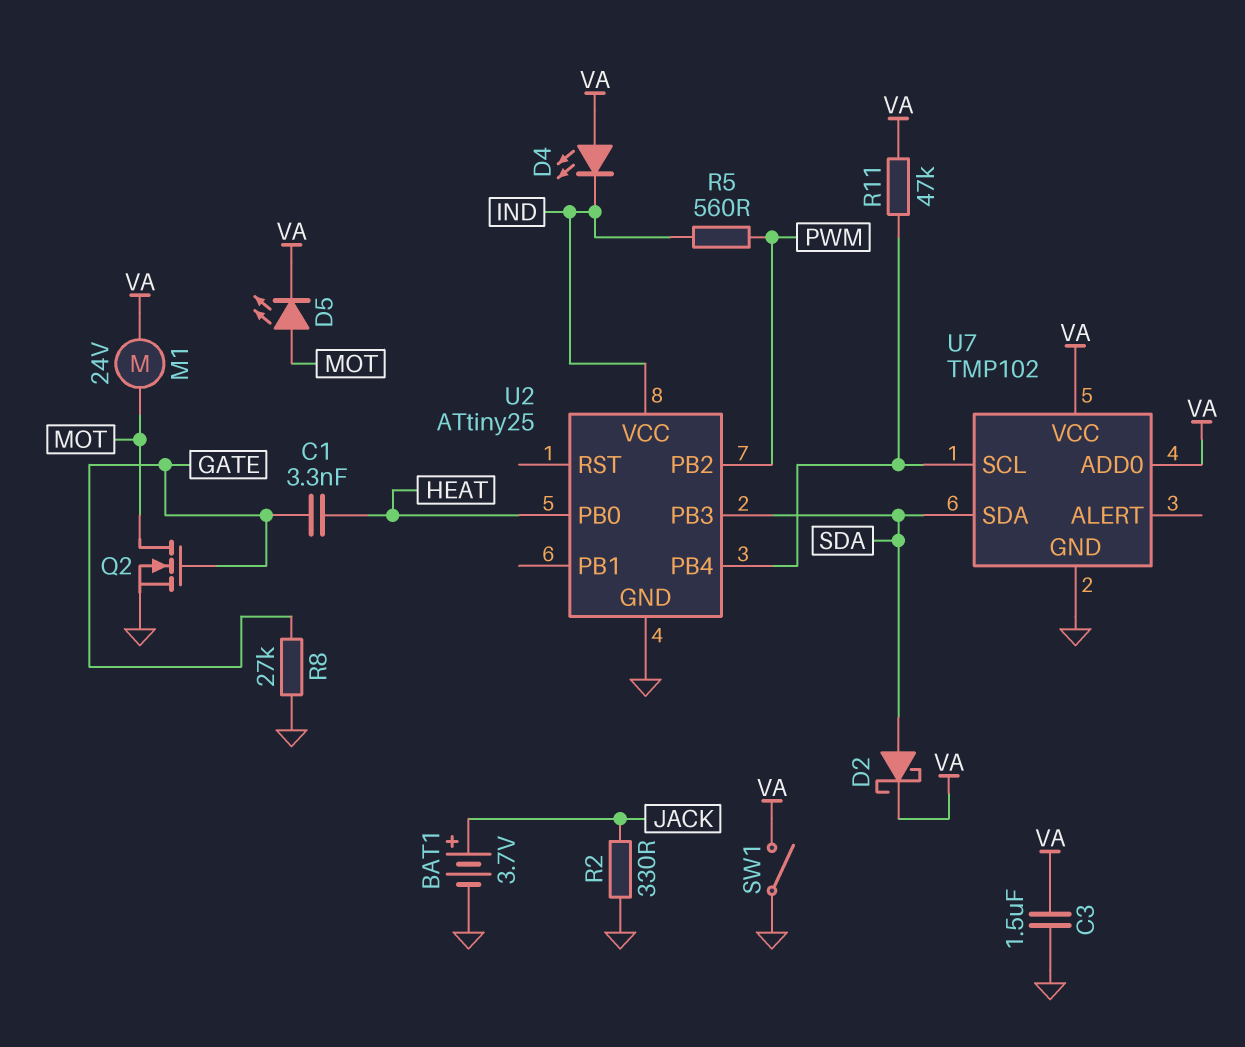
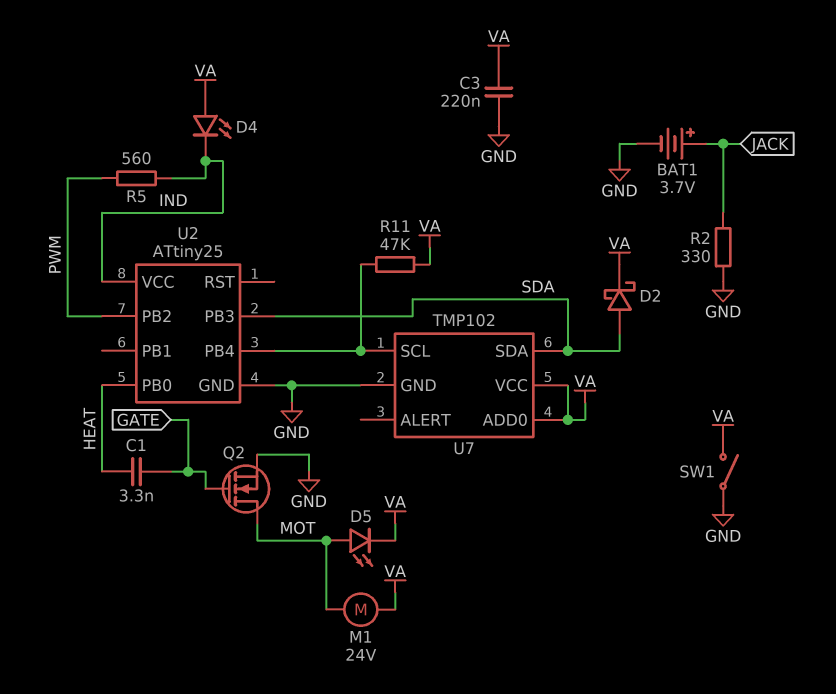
C3: 1.5uF (GND, VA) -> 220nF (GND, VA)
R8: 27k (GATE, GND) -> none

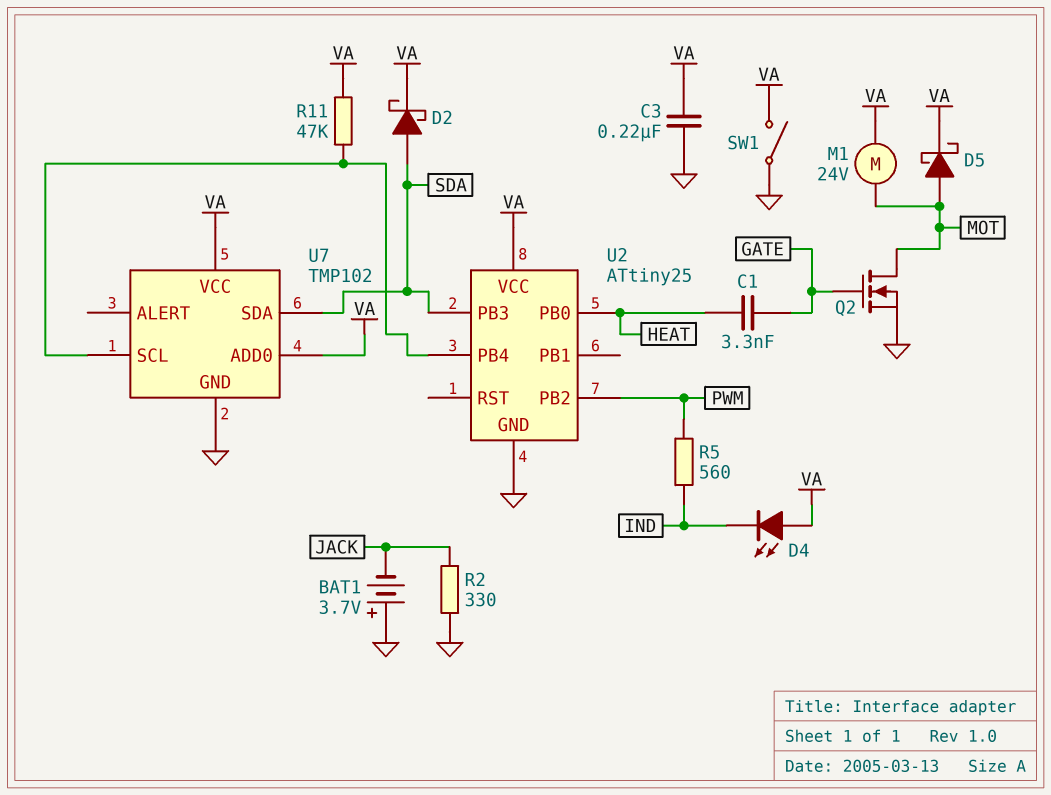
BAT1: 3.7V (plus JACK, minus GND) -> 3.7V (plus GND, minus JACK)
D5: LED (A MOT, K VA) -> schottky (A MOT, K VA)
U2 pin VCC: IND -> VA

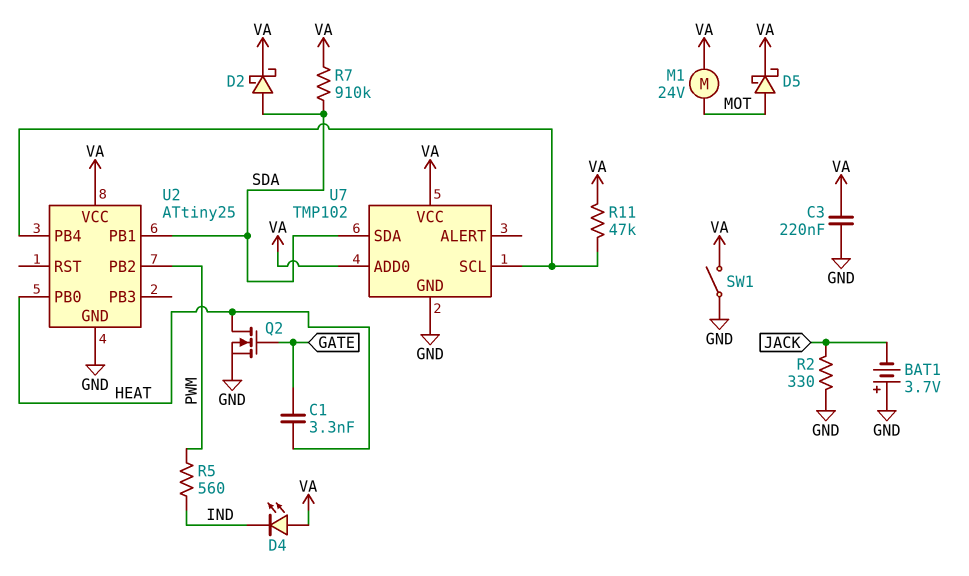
Q2: NMOS (G GATE, D MOT, S GND) -> NMOS (G GATE, D HEAT, S GND)
R7: none -> 910k (SDA, VA)
U2 pin PB1: none -> SDA
U2 pin PB3: SDA -> none

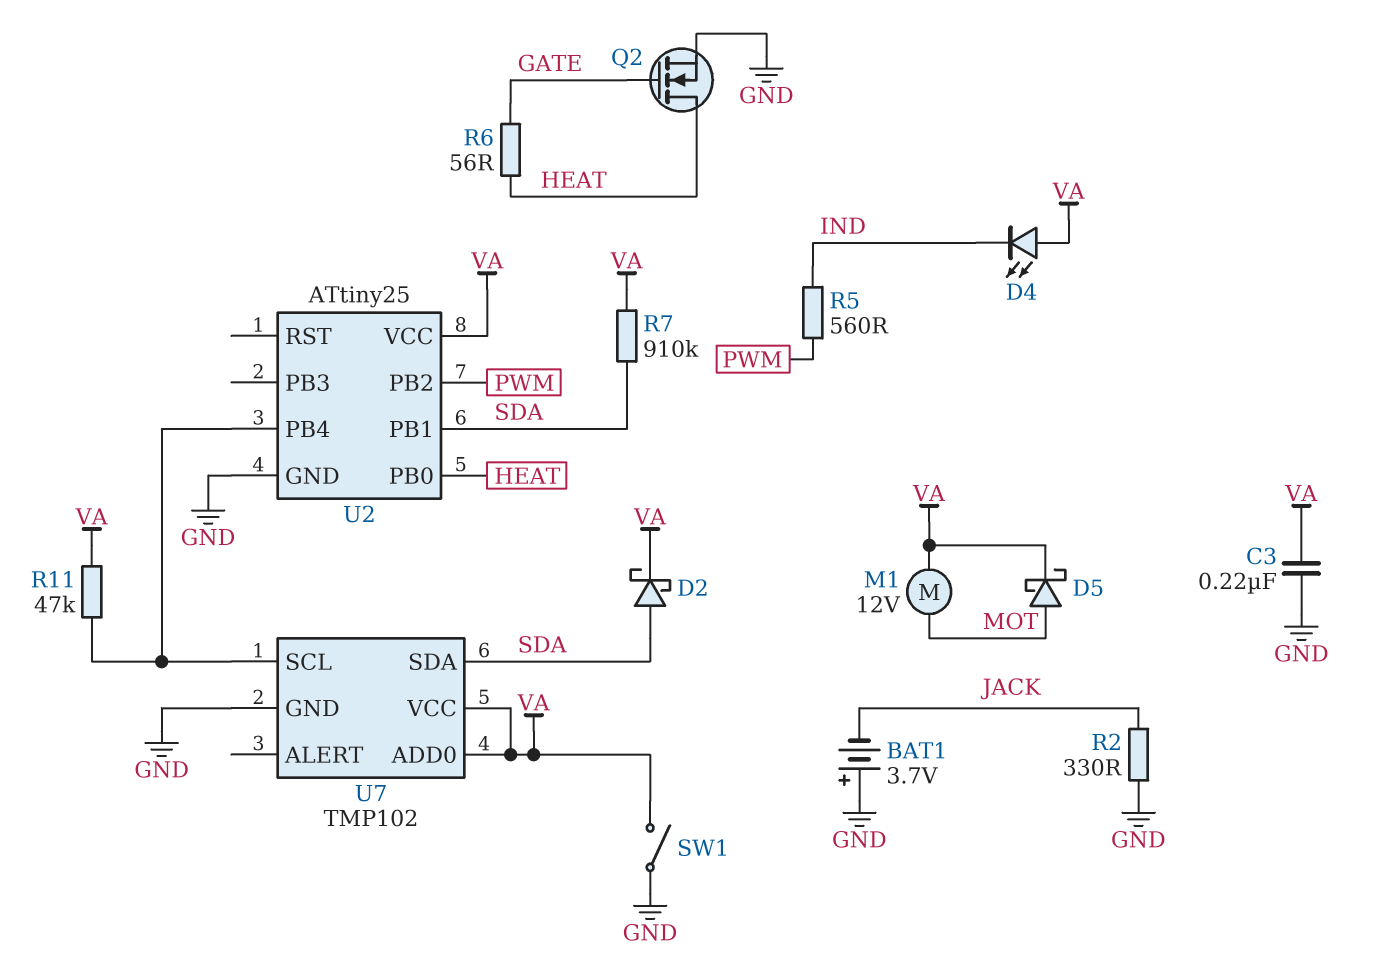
C1: 3.3nF (GATE, HEAT) -> none
M1: motor 24V (MOT, VA) -> motor 12V (MOT, VA)
R6: none -> 56 (GATE, HEAT)

